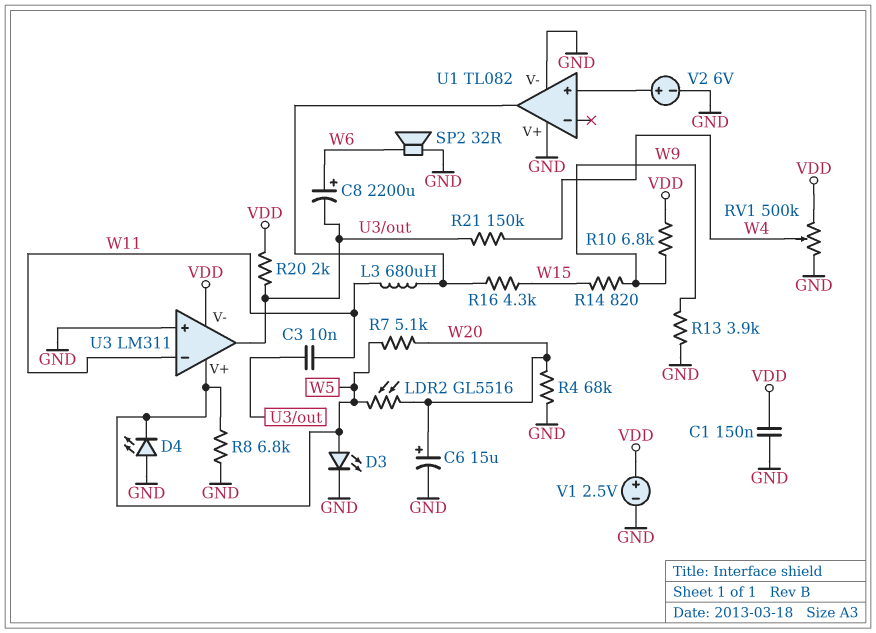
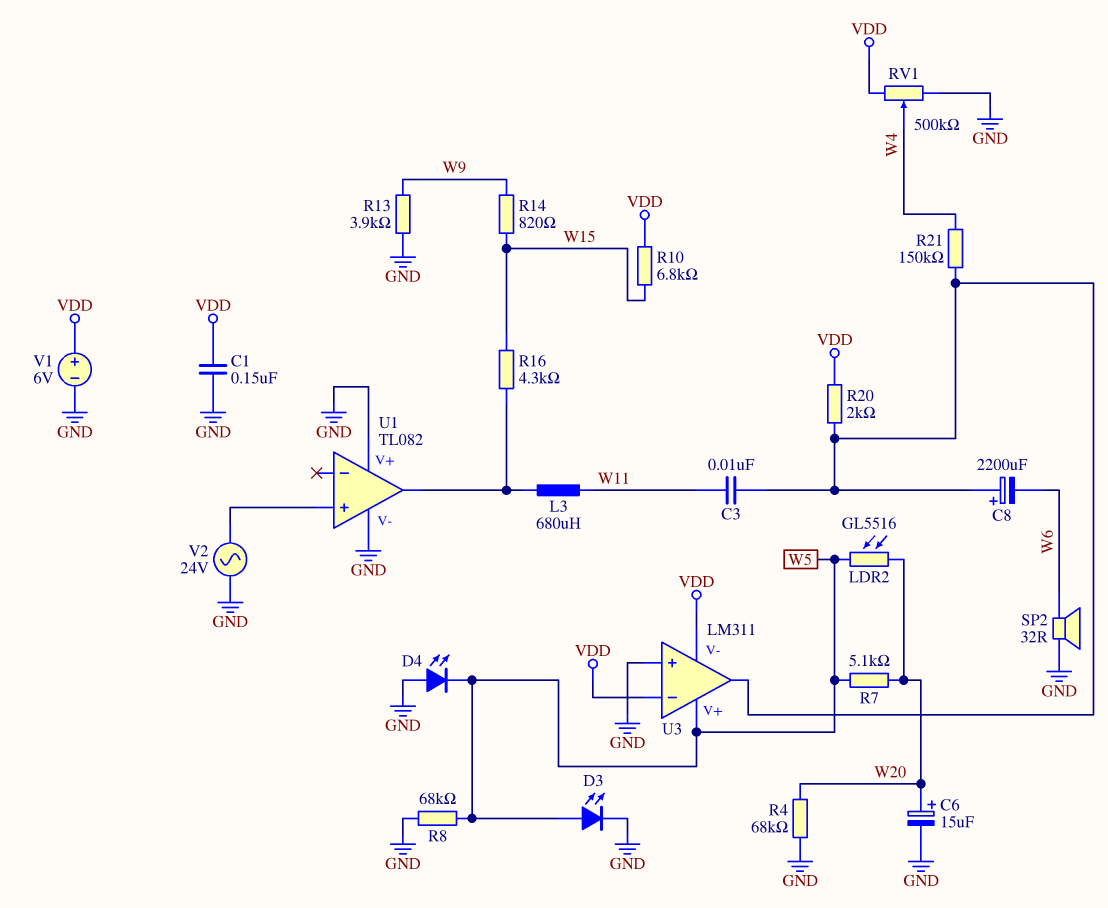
C8: 2200uF (plus W6, minus U3/out) -> 2200uF (plus U3/out, minus W6)
R8: 6.8k (GND, W5) -> 68k (GND, W5)
R10: 6.8k (VDD, W9) -> 6.8k (VDD, W15)
U3 pin in-: W11 -> VDD
V1: 2.5V (plus VDD, minus GND) -> 6V (plus VDD, minus GND)
V2: 6V (plus U1/in+, minus GND) -> AC 24V (GND, U1/in+)

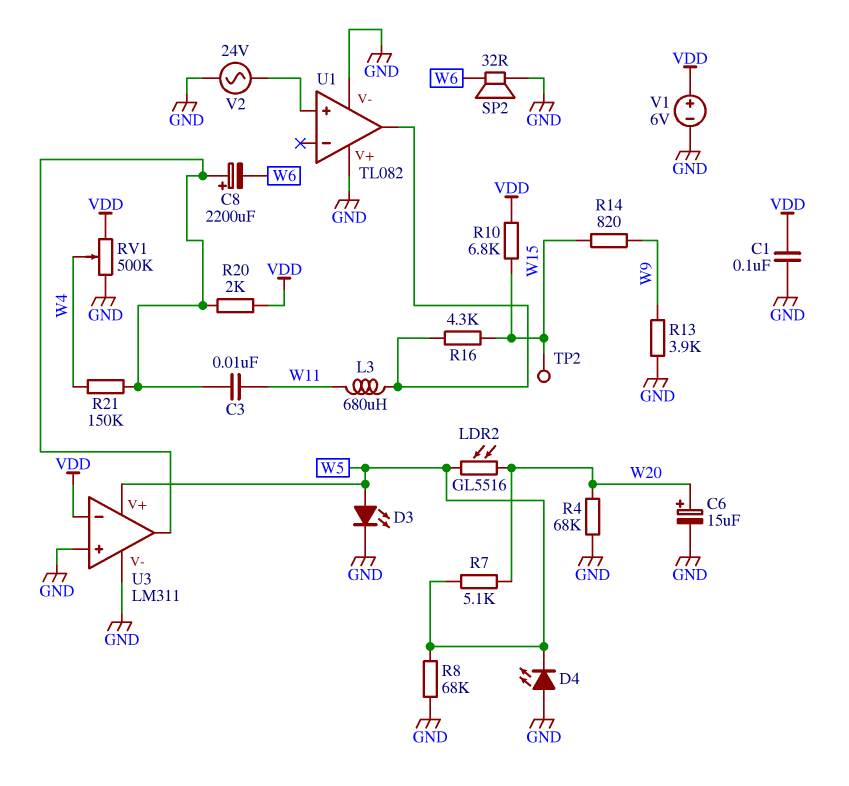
C1: 150nF (GND, VDD) -> 100nF (GND, VDD)
TP2: none -> test point (W15)
U3 pin V-: VDD -> GND

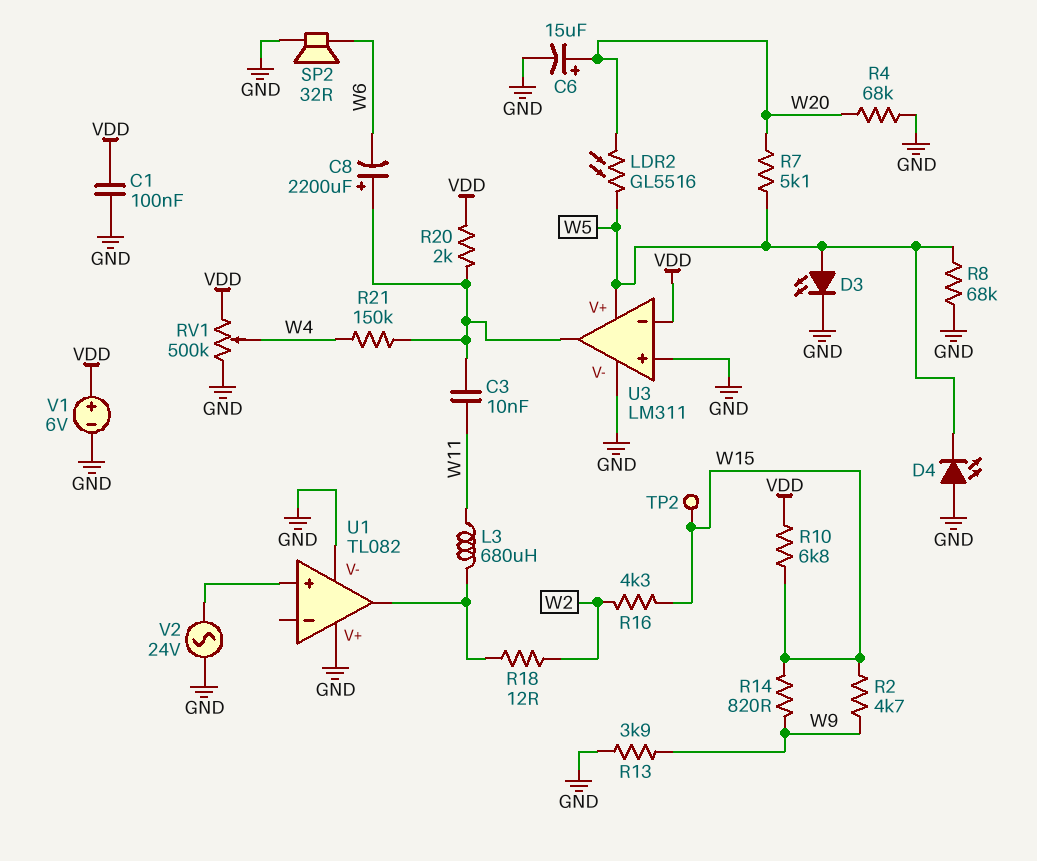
R2: none -> 4.7k (W9, W15)
R16: 4.3k (U1/out, W15) -> 4.3k (W2, W15)
R18: none -> 12 (U1/out, W2)

